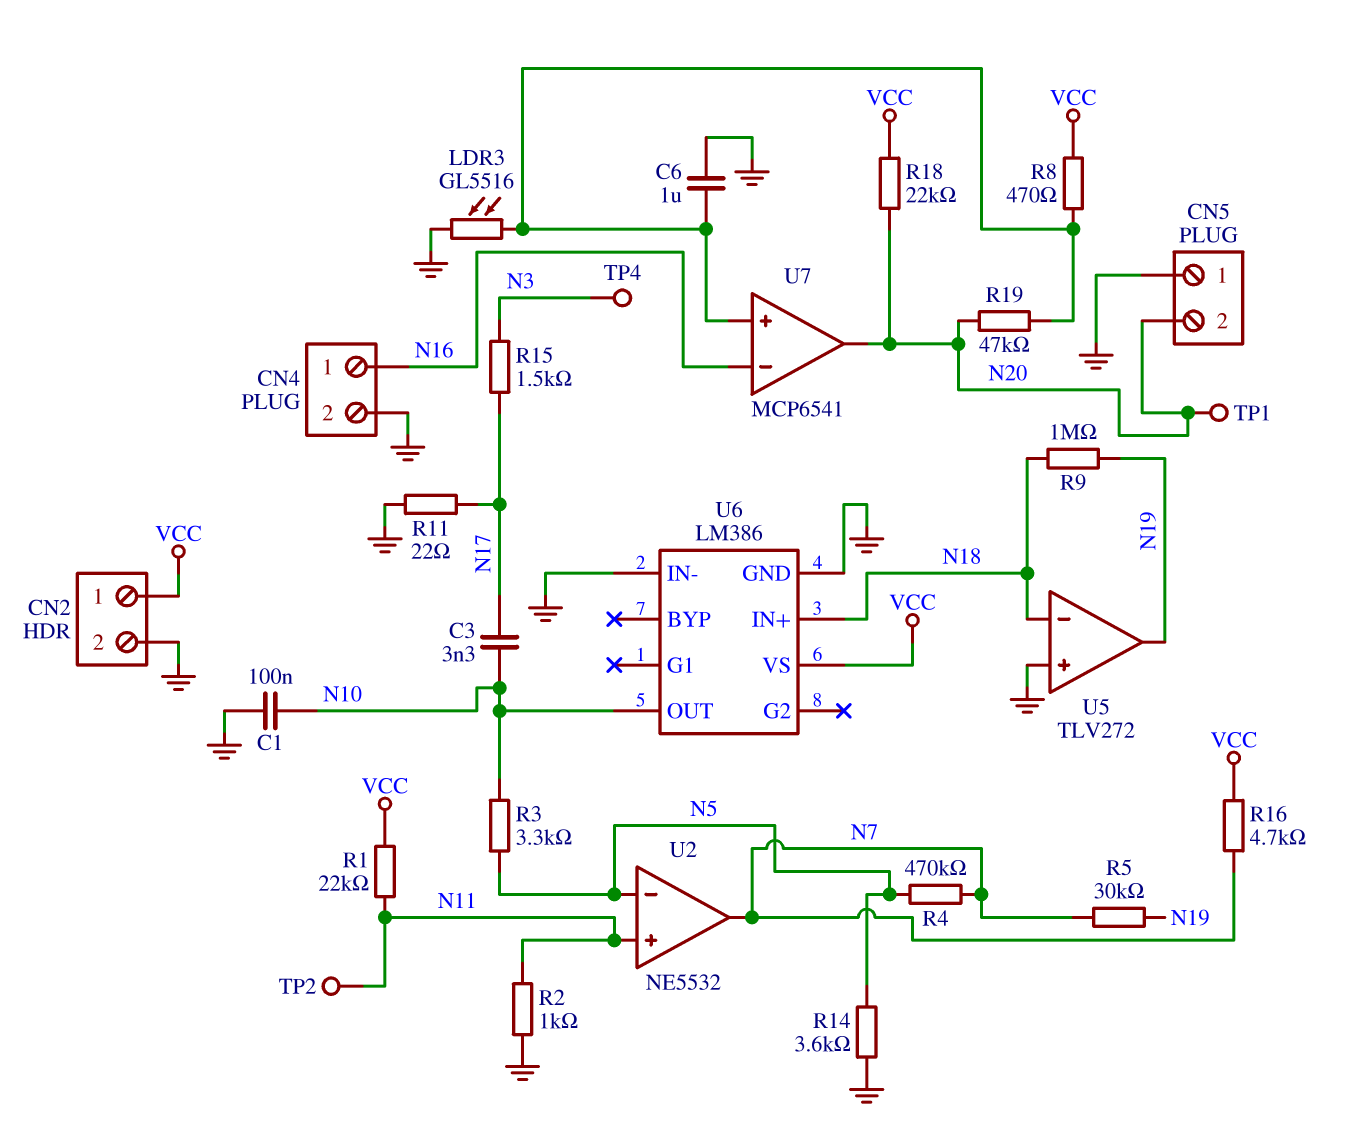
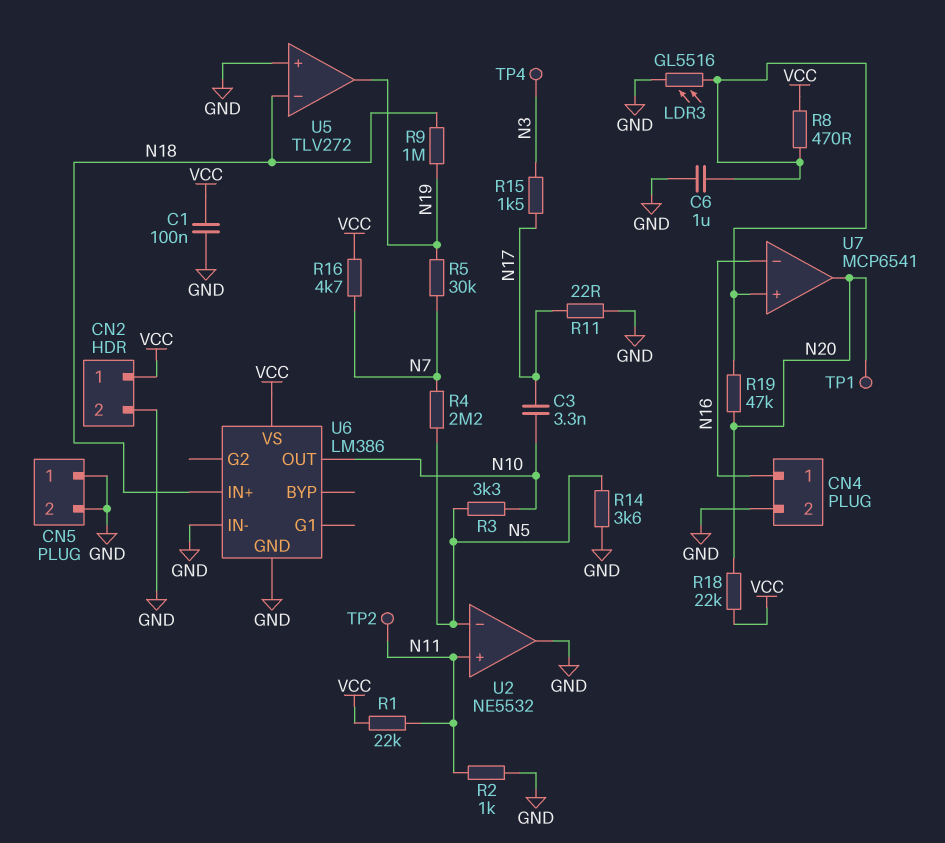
C1: 100nF (GND, N10) -> 100nF (GND, VCC)
CN5 pin 2: N20 -> GND
R4: 470k (N5, N7) -> 2.2M (N5, N7)
U2 pin out: N7 -> GND

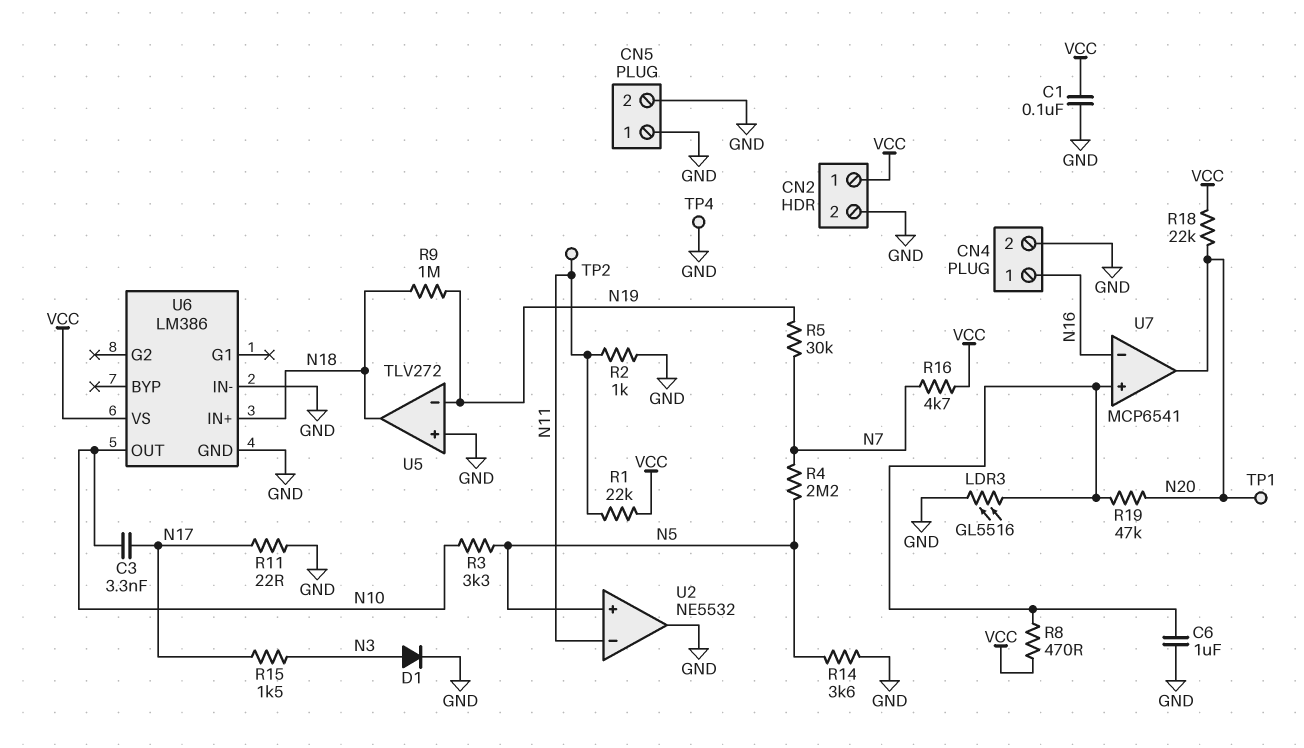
D1: none -> diode (A N3, K GND)
TP4: test point (N3) -> test point (GND)
U2 pin in+: N11 -> N5
U2 pin in-: N5 -> N11
U5 pin in-: N18 -> N19
U5 pin out: N19 -> N18

